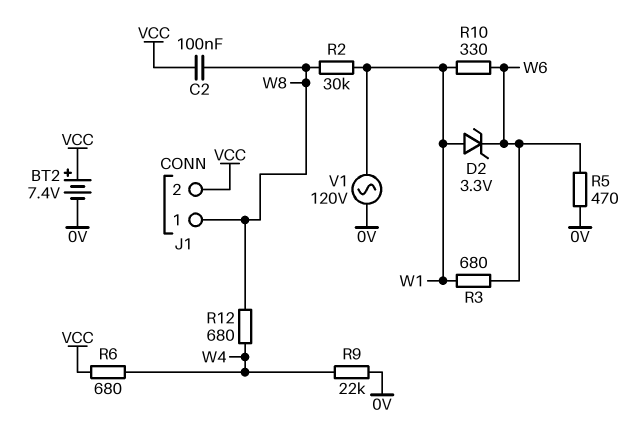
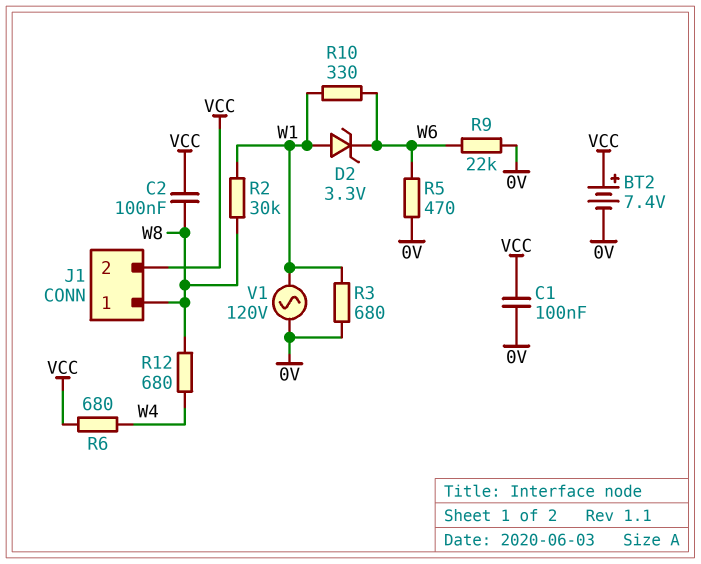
C1: none -> 100nF (0V, VCC)
R3: 680 (W1, W6) -> 680 (0V, W1)
R9: 22k (0V, W4) -> 22k (0V, W6)

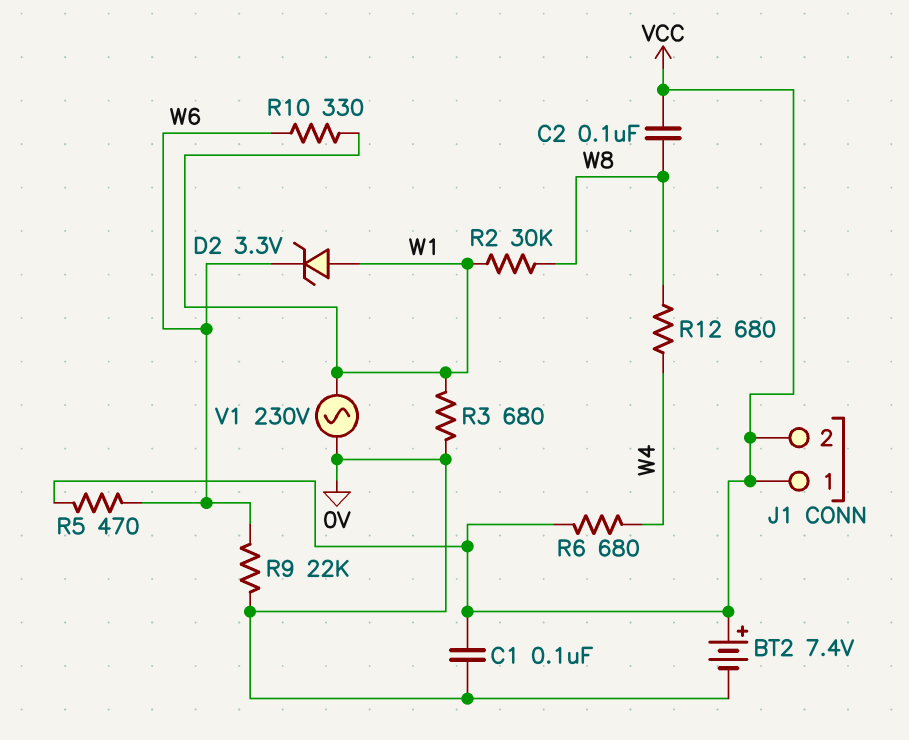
J1 pin 1: W8 -> VCC
R5: 470 (0V, W6) -> 470 (VCC, W6)
V1: AC 120V (0V, W1) -> AC 230V (0V, W1)

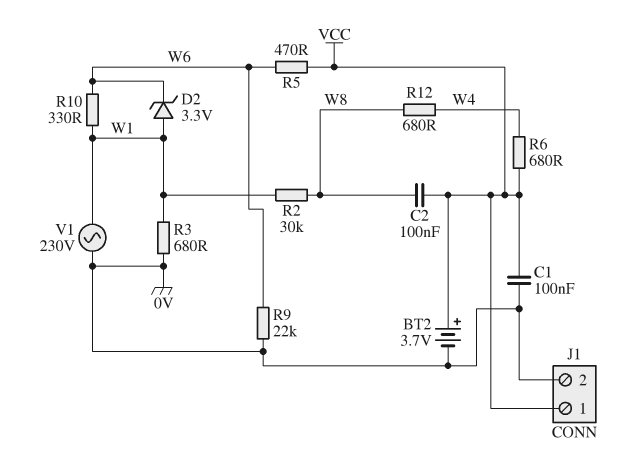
BT2: 7.4V (plus VCC, minus 0V) -> 3.7V (plus VCC, minus 0V)
J1 pin 2: VCC -> 0V

